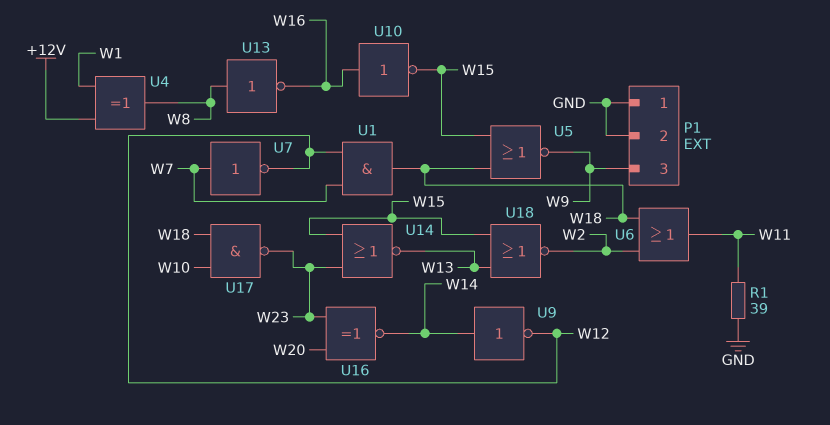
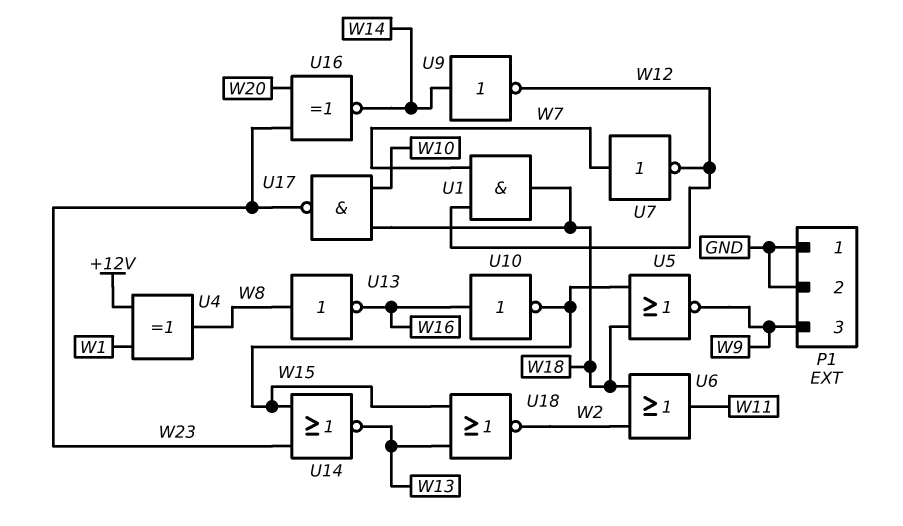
R1: 39 (GND, W11) -> none

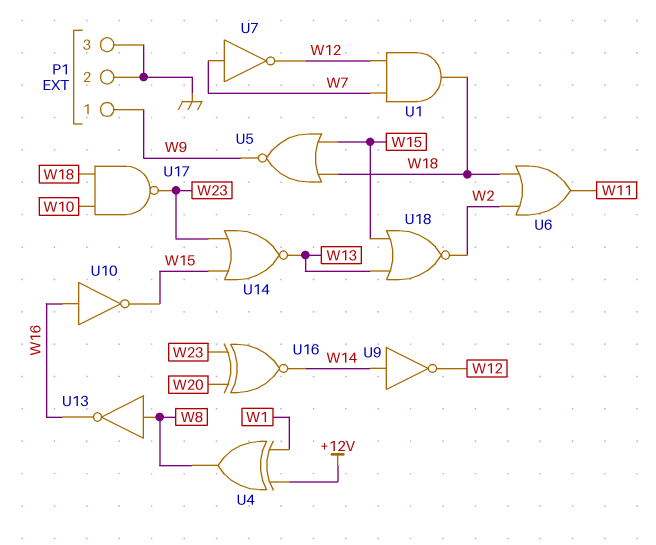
P1 pin 1: GND -> W9
P1 pin 3: W9 -> GND

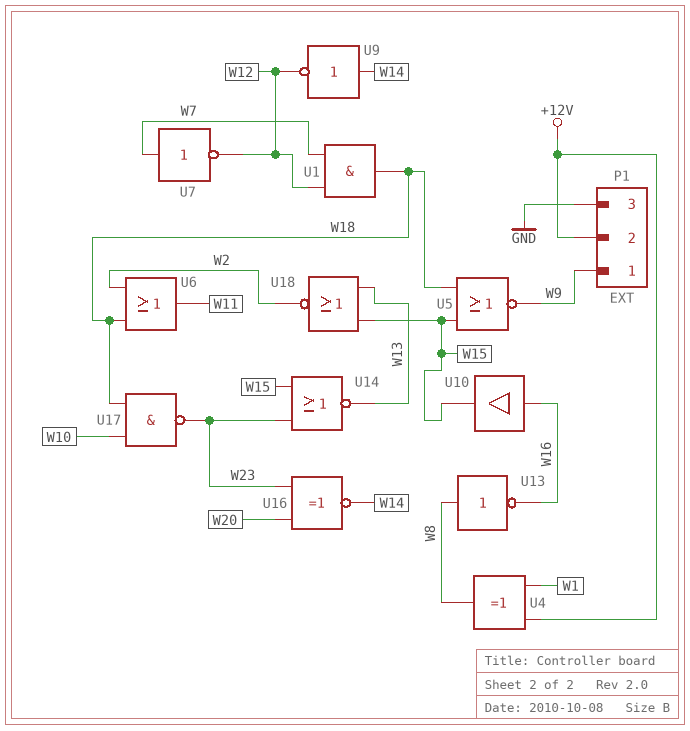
P1 pin 2: GND -> +12V
U10: NOT (in W16, out W15) -> buffer (in W16, out W15)

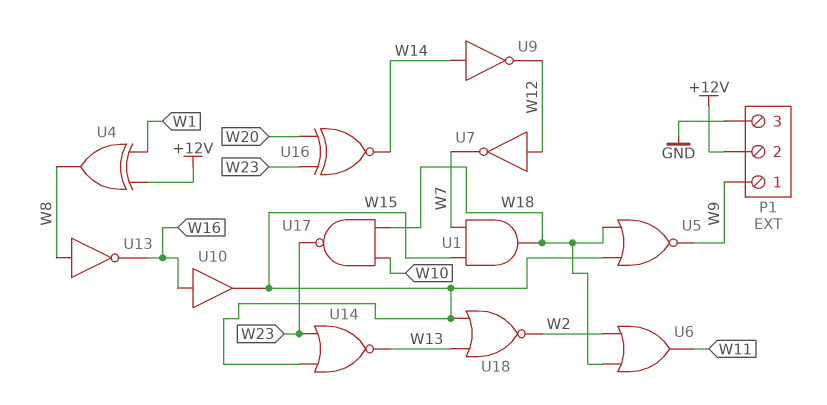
U1: AND (in W7, in W12, out W18) -> AND (in W7, in W15, out W18)
U7: NOT (in W7, out W12) -> NOT (in W12, out W7)

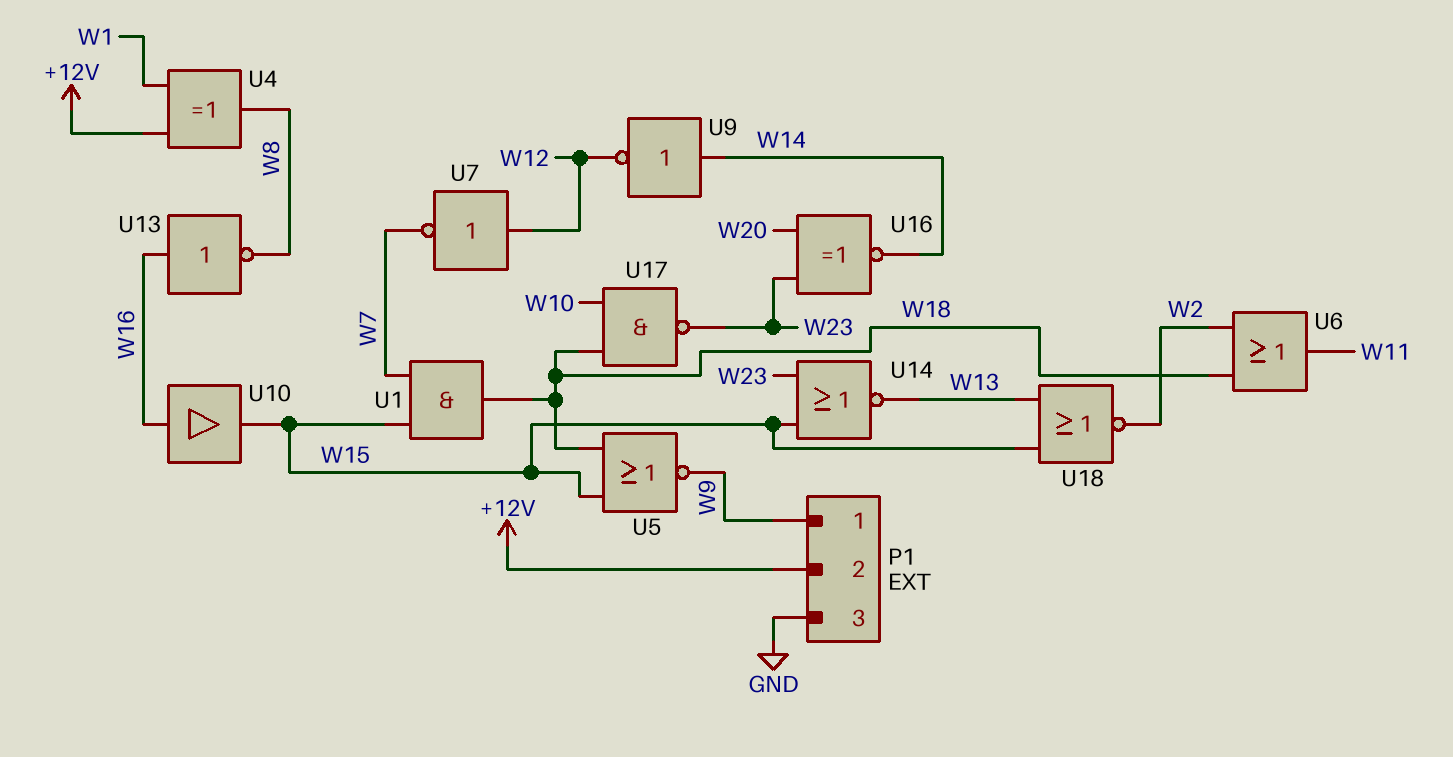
U13: NOT (in W8, out W16) -> NOT (in W16, out W8)

